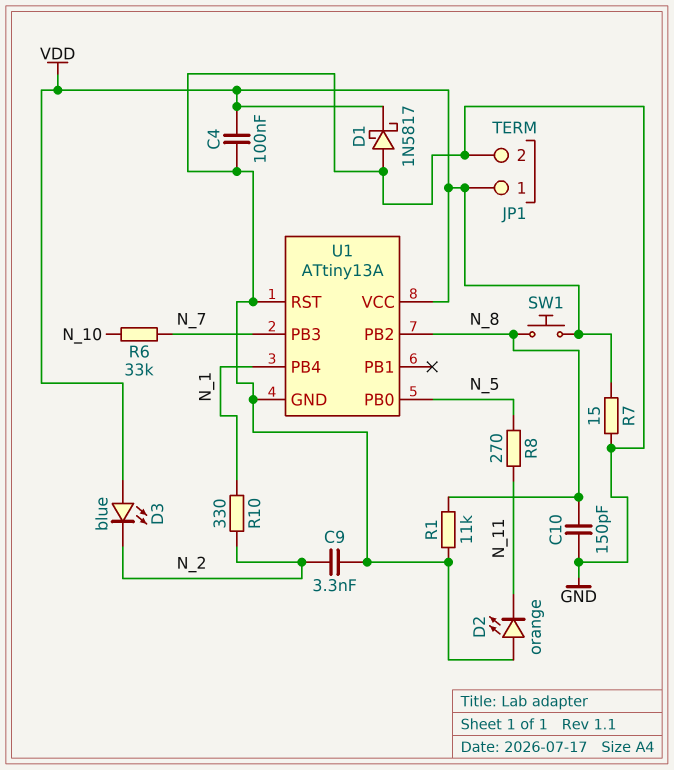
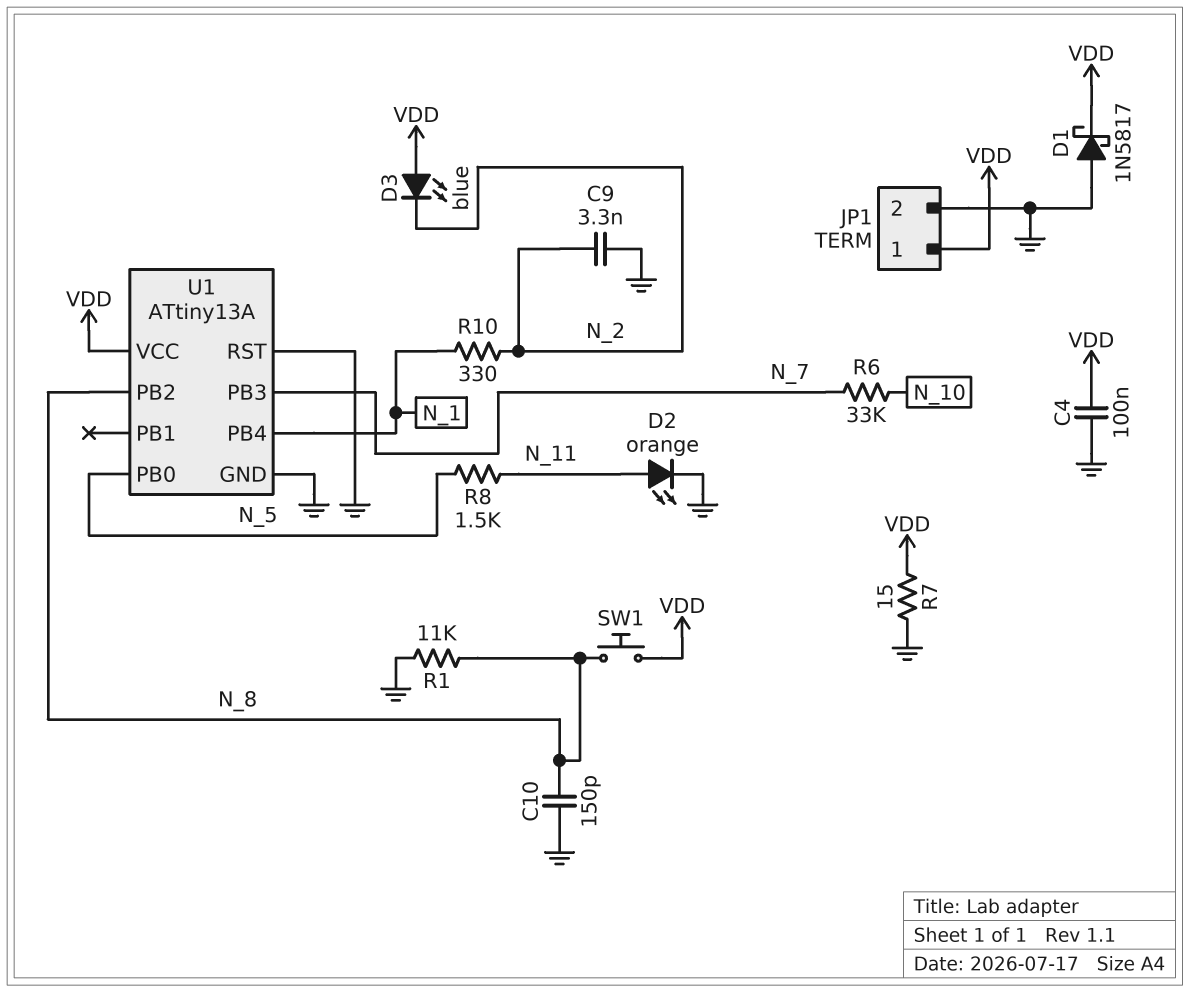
D2: LED orange (A GND, K N_11) -> LED orange (A N_11, K GND)
R8: 270 (N_5, N_11) -> 1.5k (N_5, N_11)

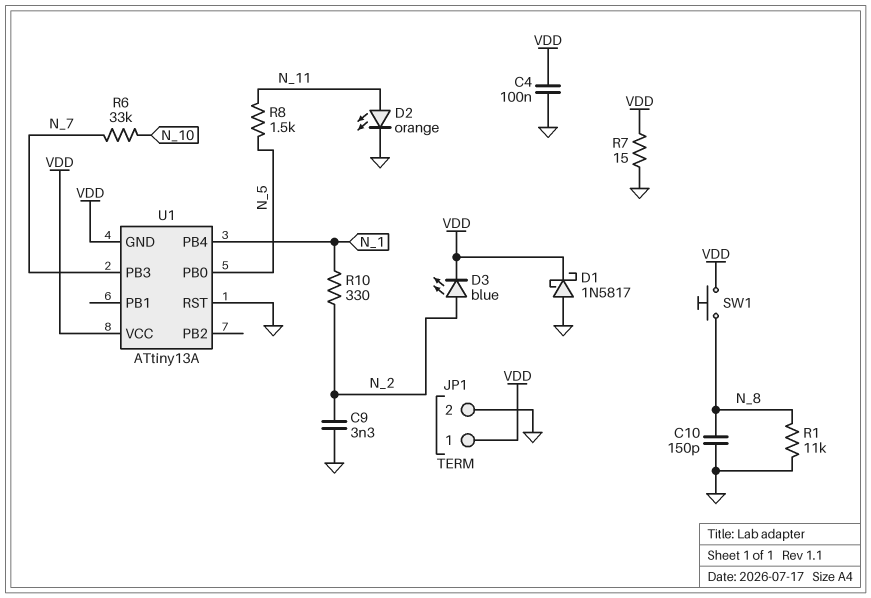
D3: LED blue (A VDD, K N_2) -> LED blue (A N_2, K VDD)
U1 pin GND: GND -> VDD
U1 pin PB2: N_8 -> none

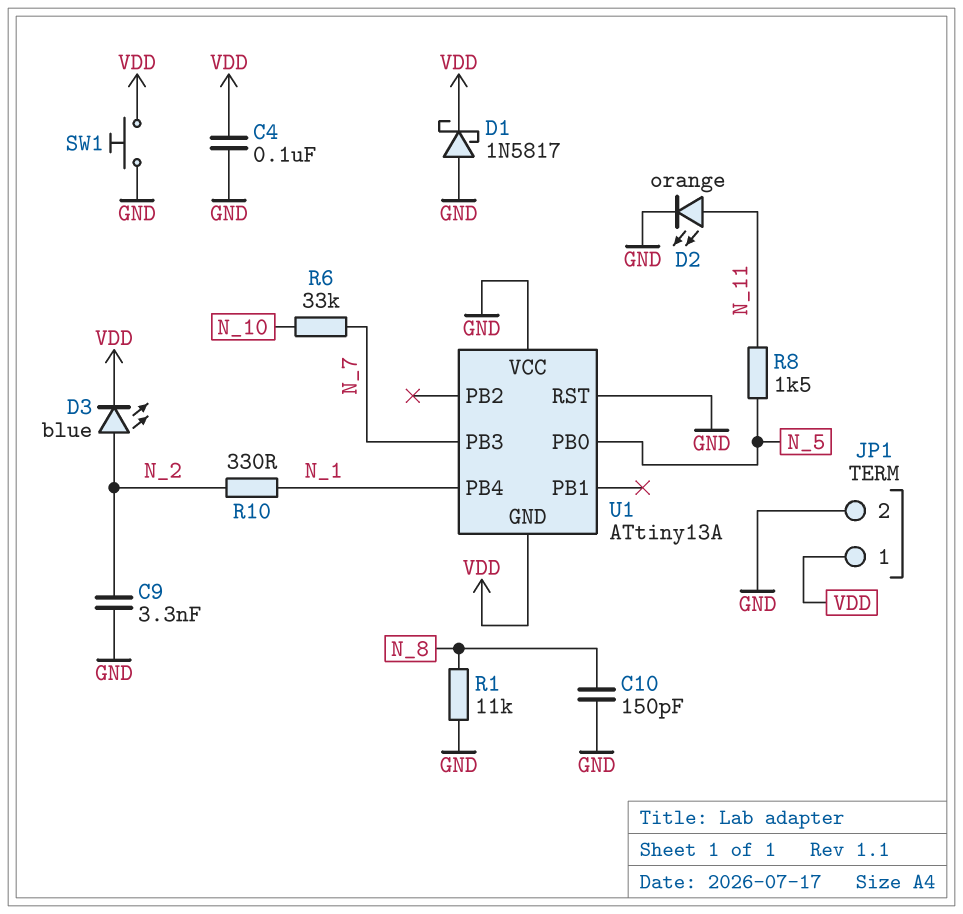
R7: 15 (GND, VDD) -> none
SW1: button (N_8, VDD) -> button (GND, VDD)
U1 pin VCC: VDD -> GND

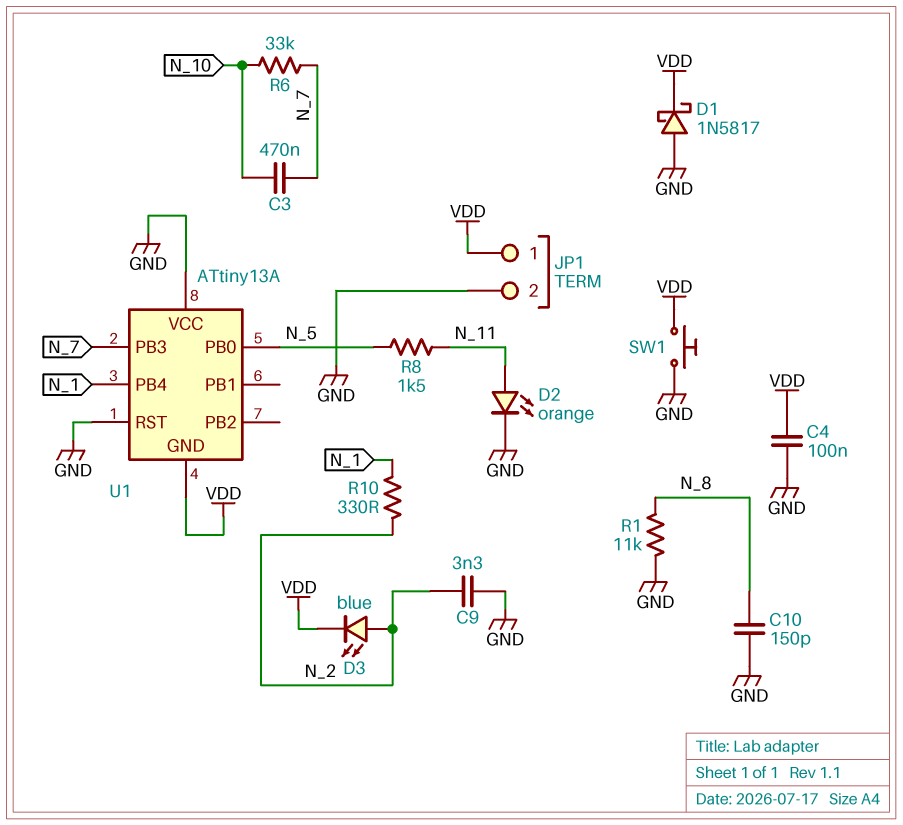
C3: none -> 470nF (N_7, N_10)

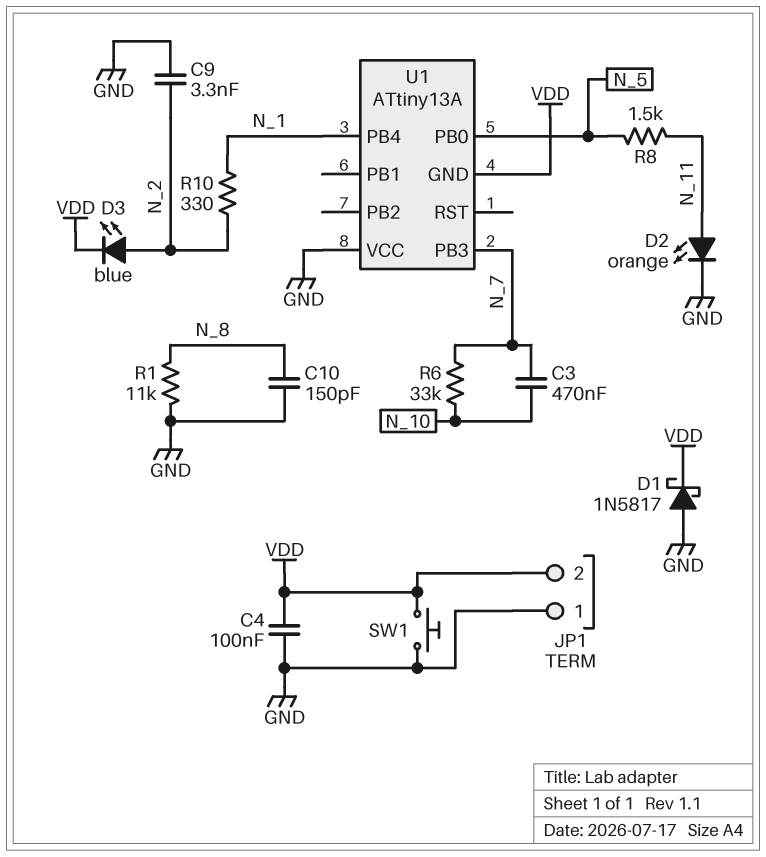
JP1 pin 1: VDD -> GND
JP1 pin 2: GND -> VDD
U1 pin RST: GND -> none

